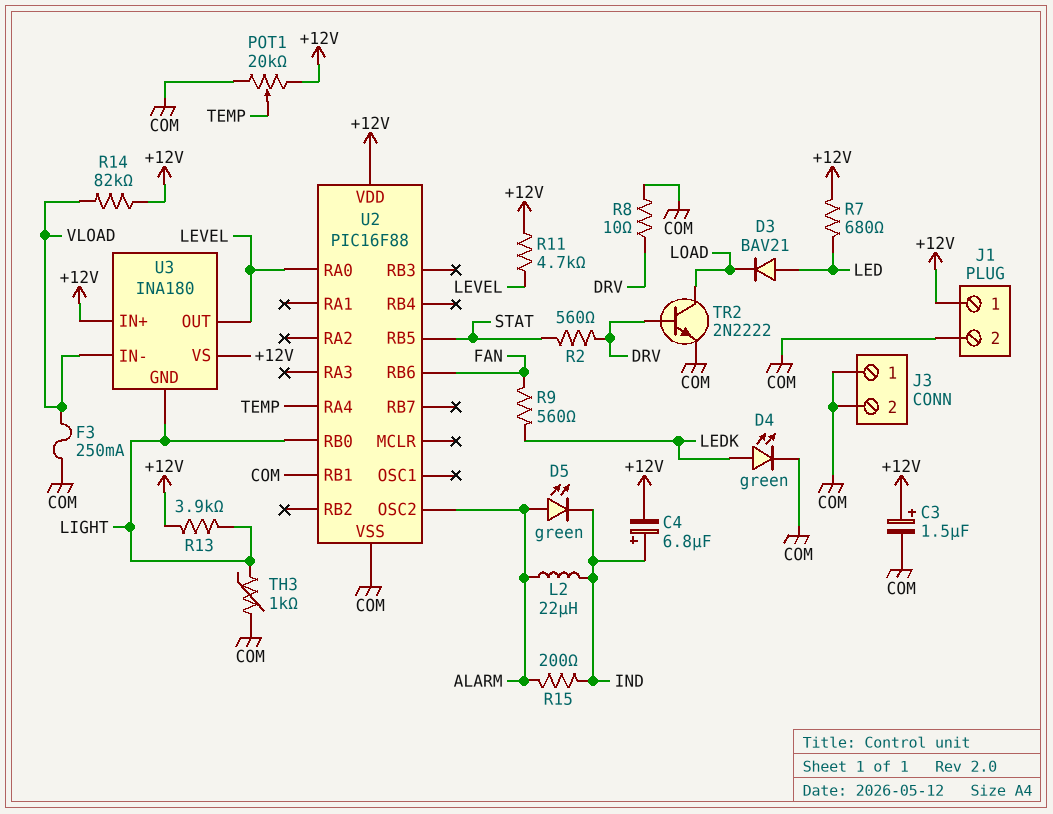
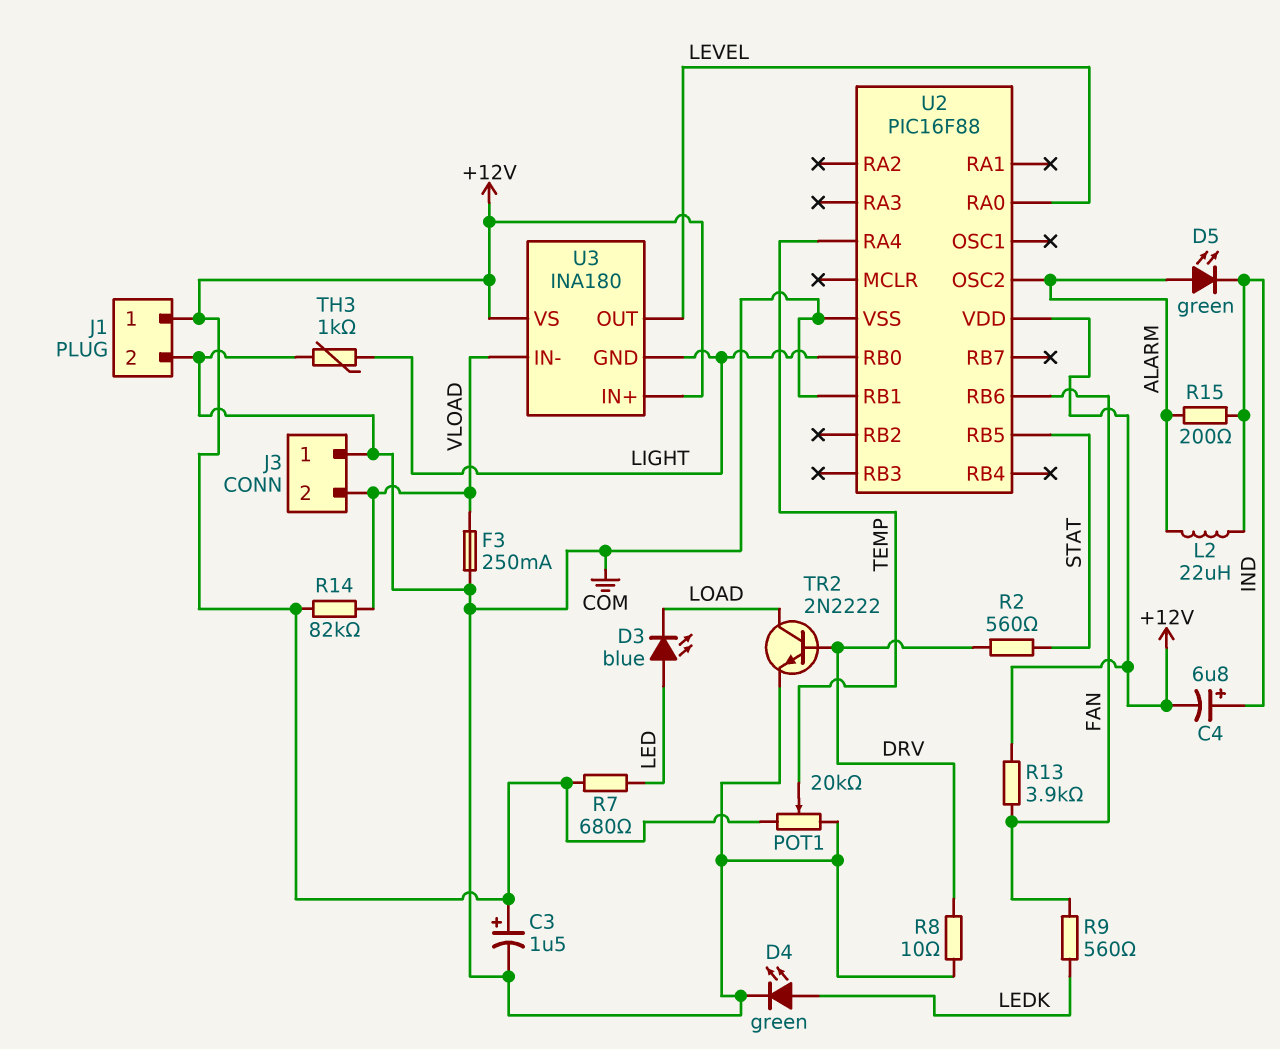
D3: diode BAV21 (A LED, K LOAD) -> LED blue (A LED, K LOAD)
J3 pin 2: COM -> VLOAD
R11: 4.7k (+12V, LEVEL) -> none
R13: 3.9k (+12V, LIGHT) -> 3.9k (+12V, FAN)

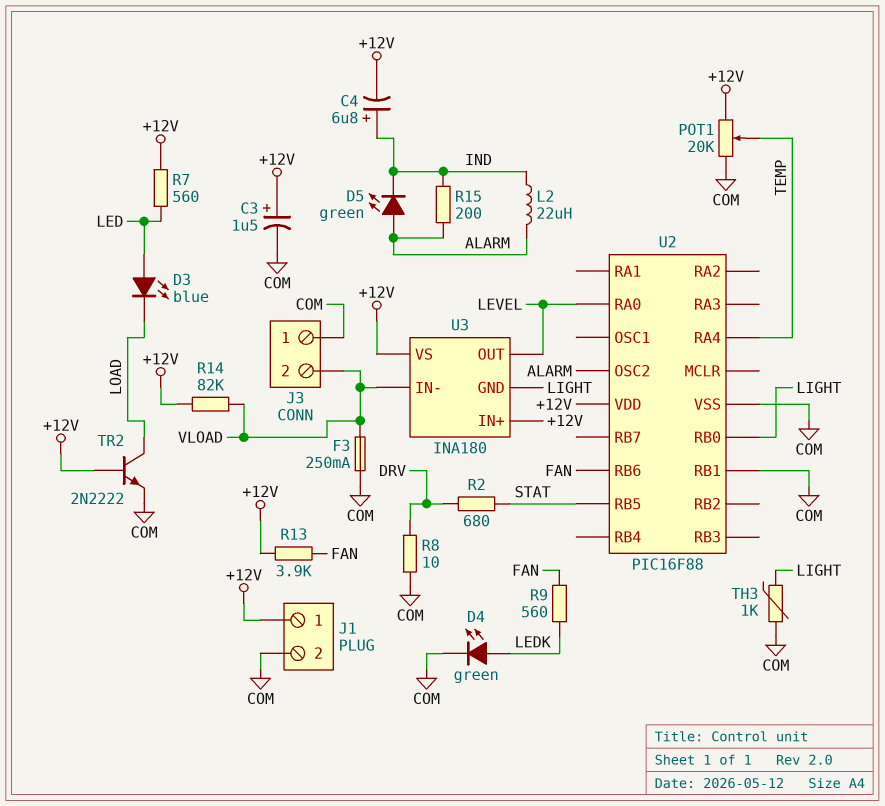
R2: 560 (DRV, STAT) -> 680 (DRV, STAT)
R7: 680 (+12V, LED) -> 560 (+12V, LED)
TR2: NPN 2N2222 (B DRV, C LOAD, E COM) -> NPN 2N2222 (B +12V, C LOAD, E COM)

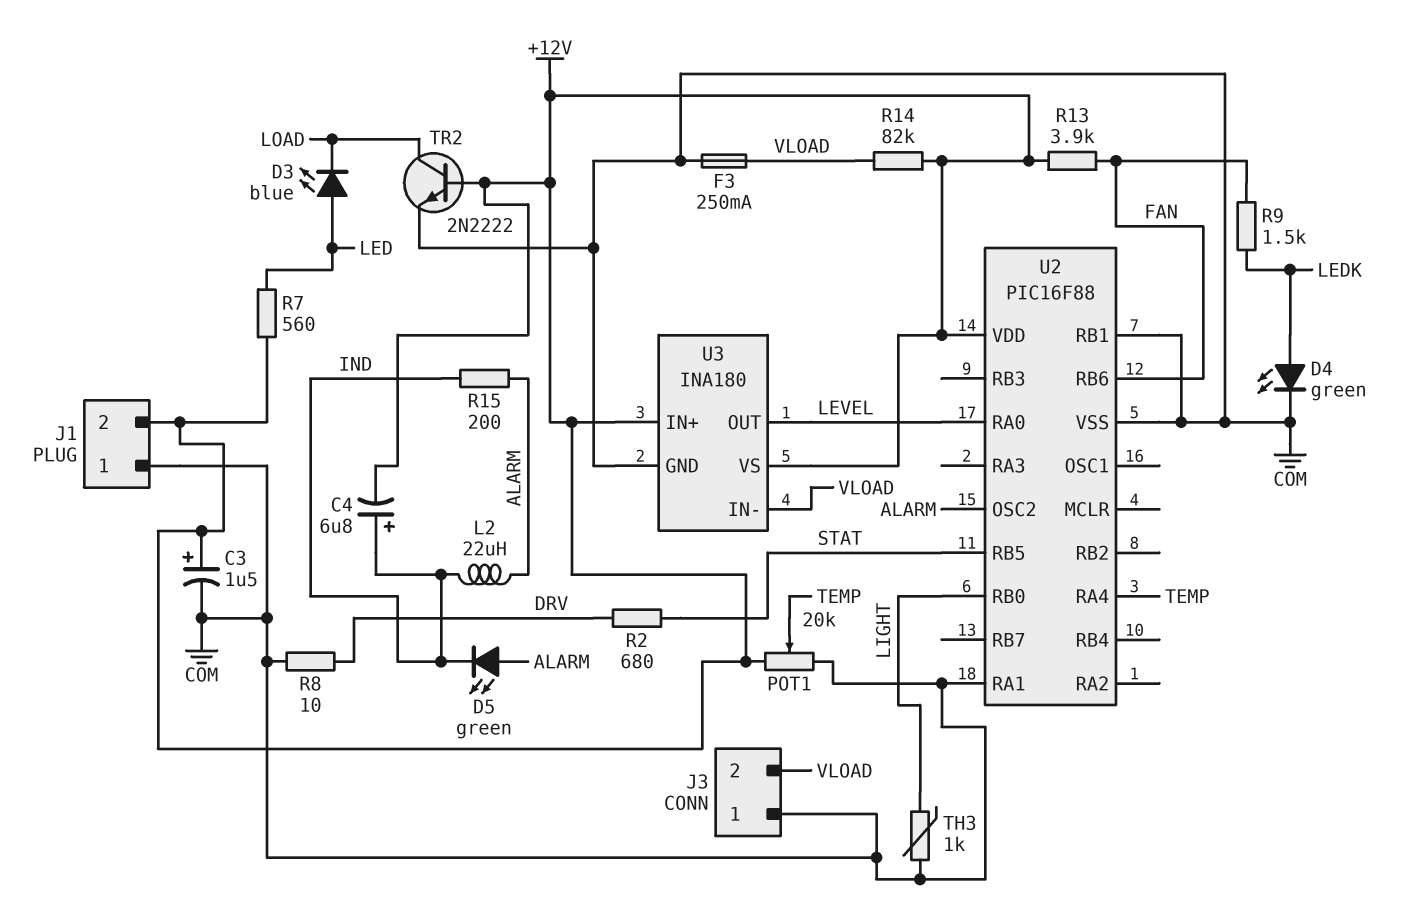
J1 pin 1: +12V -> COM
J1 pin 2: COM -> +12V
R9: 560 (FAN, LEDK) -> 1.5k (FAN, LEDK)
U2 pin RA1: none -> COM
U3 pin GND: LIGHT -> COM

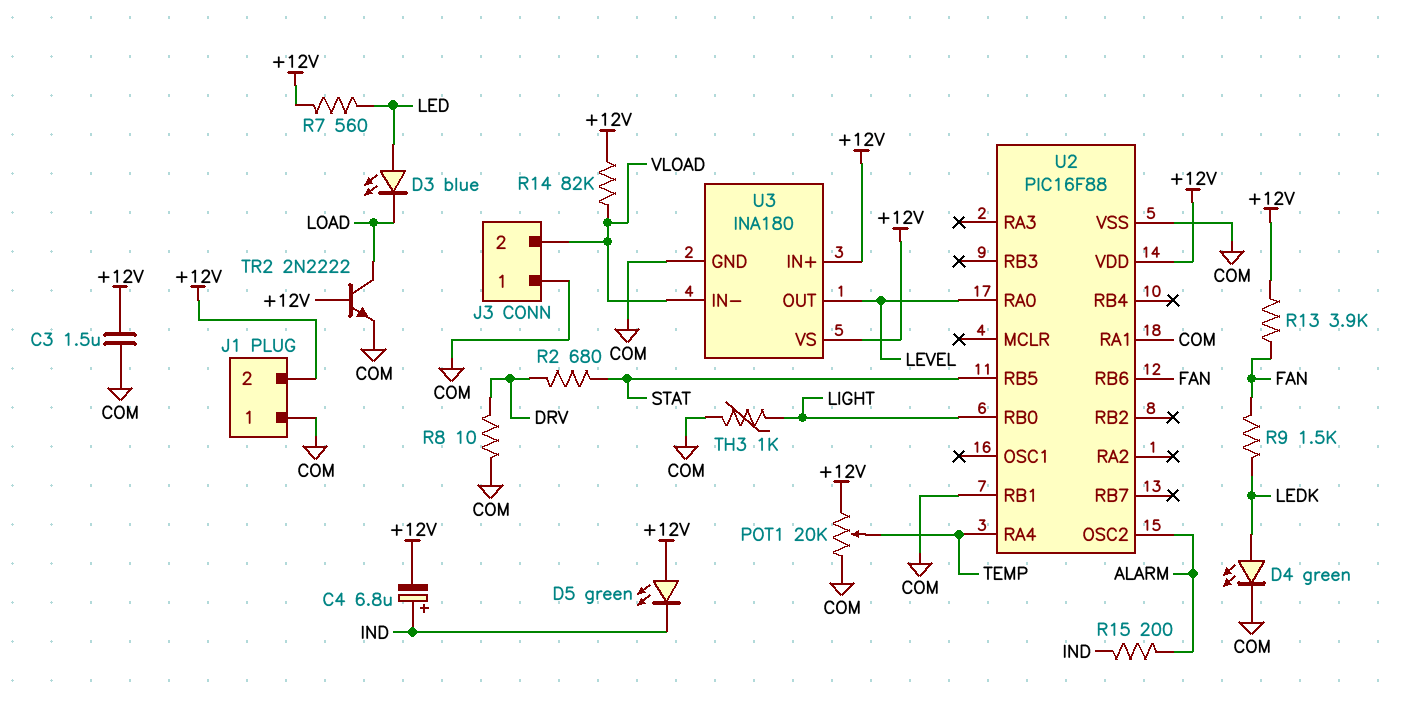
C3: 1.5uF (plus +12V, minus COM) -> 1.5uF (+12V, COM)
D5: LED green (A ALARM, K IND) -> LED green (A +12V, K IND)
F3: 250mA (COM, VLOAD) -> none
L2: 22uH (ALARM, IND) -> none

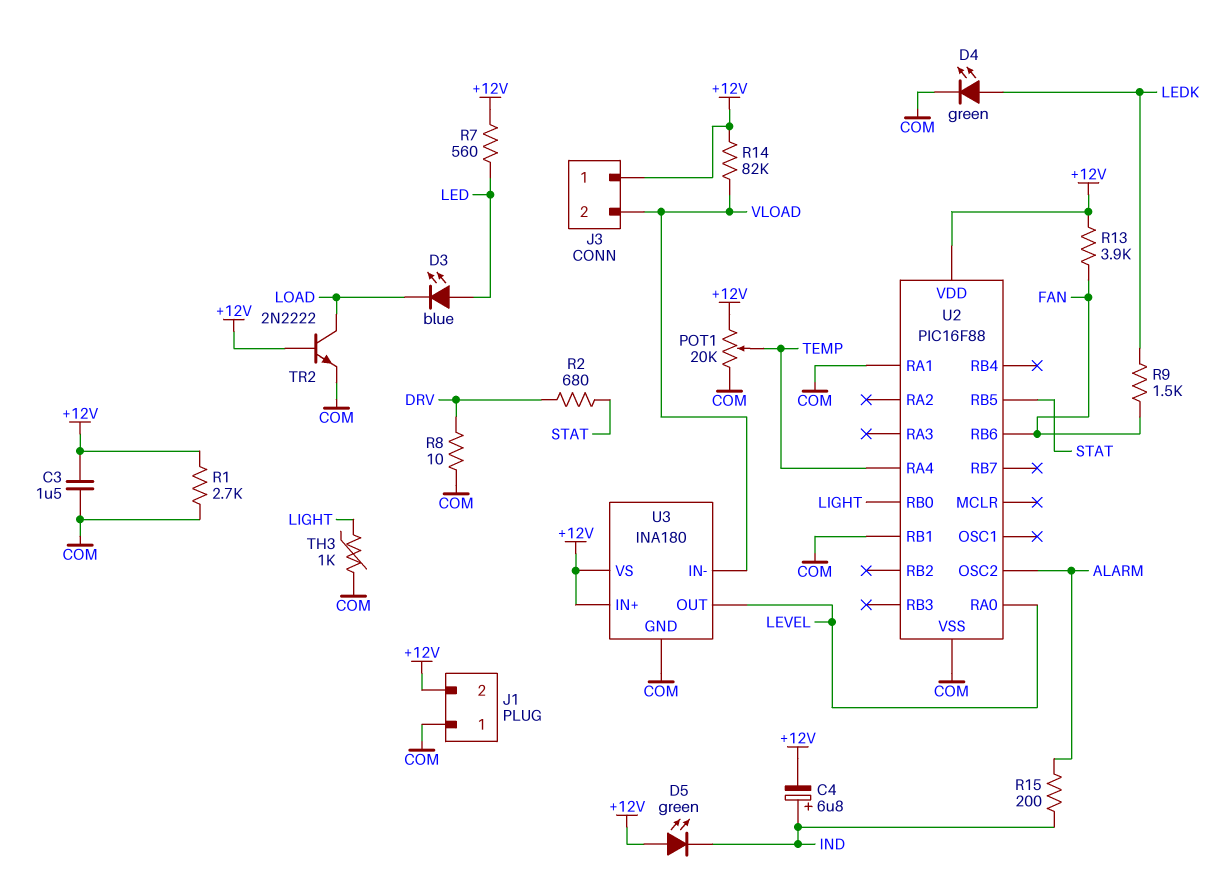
J3 pin 1: COM -> +12V
R1: none -> 2.7k (+12V, COM)

